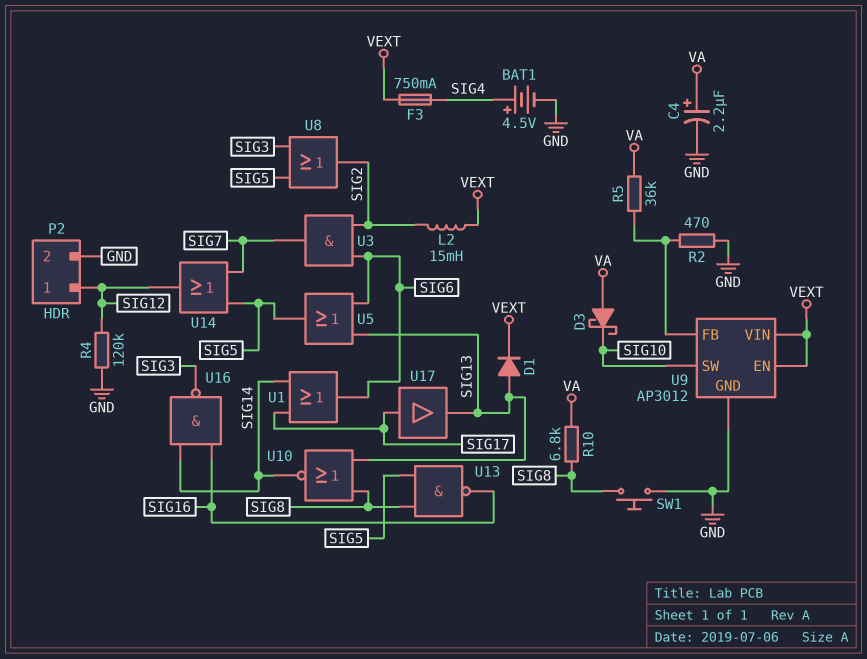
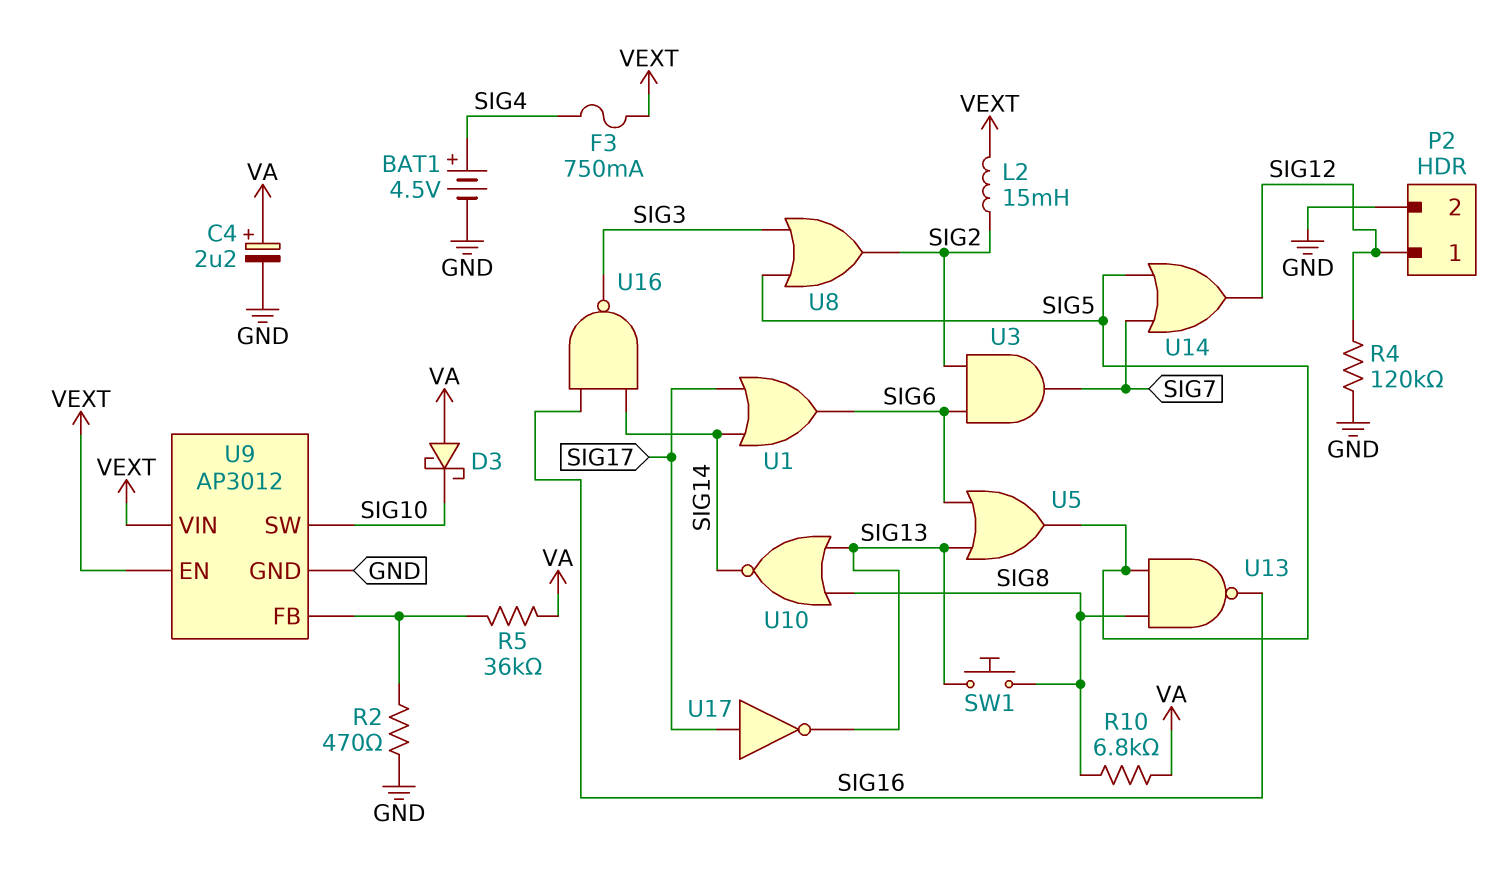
D1: diode (A SIG13, K VEXT) -> none
SW1: button (GND, SIG8) -> button (SIG8, SIG13)
U17: buffer (in SIG17, out SIG13) -> NOT (in SIG17, out SIG13)

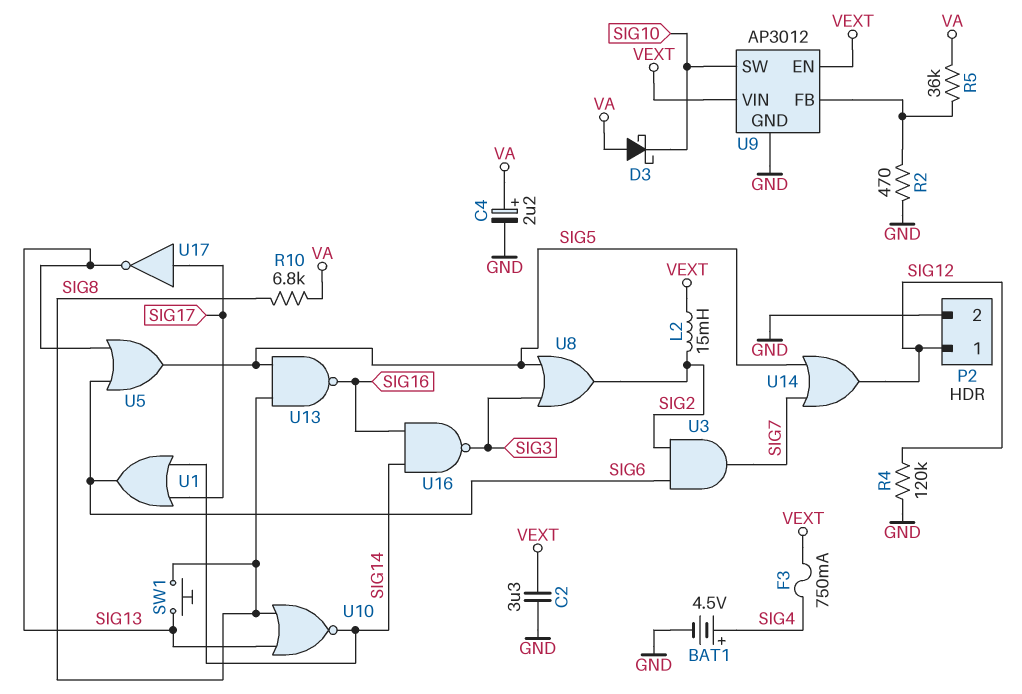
C2: none -> 3.3uF (GND, VEXT)

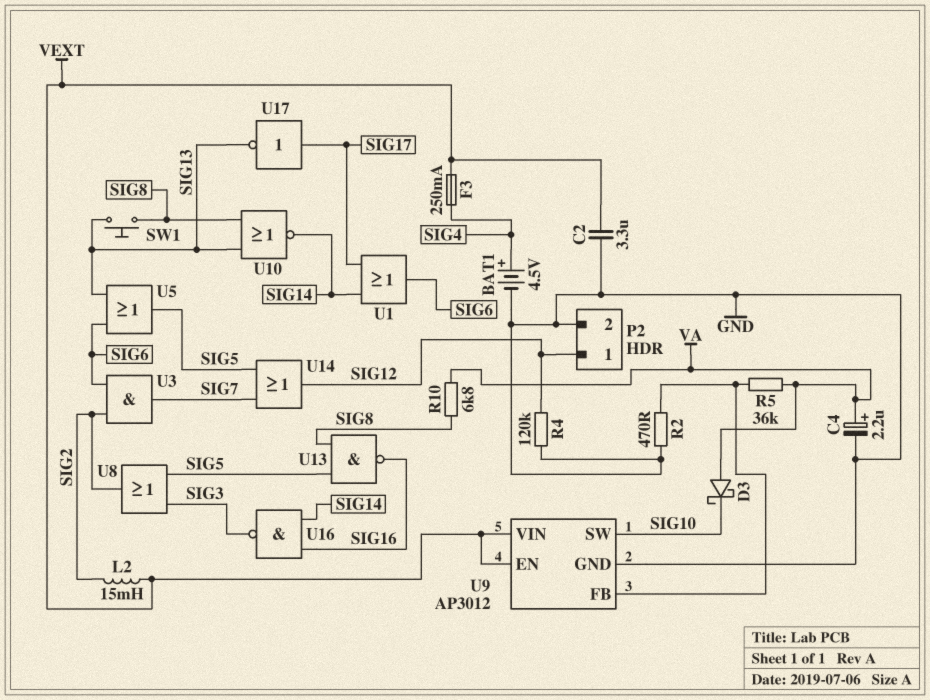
F3: 750mA (SIG4, VEXT) -> 250mA (SIG4, VEXT)

